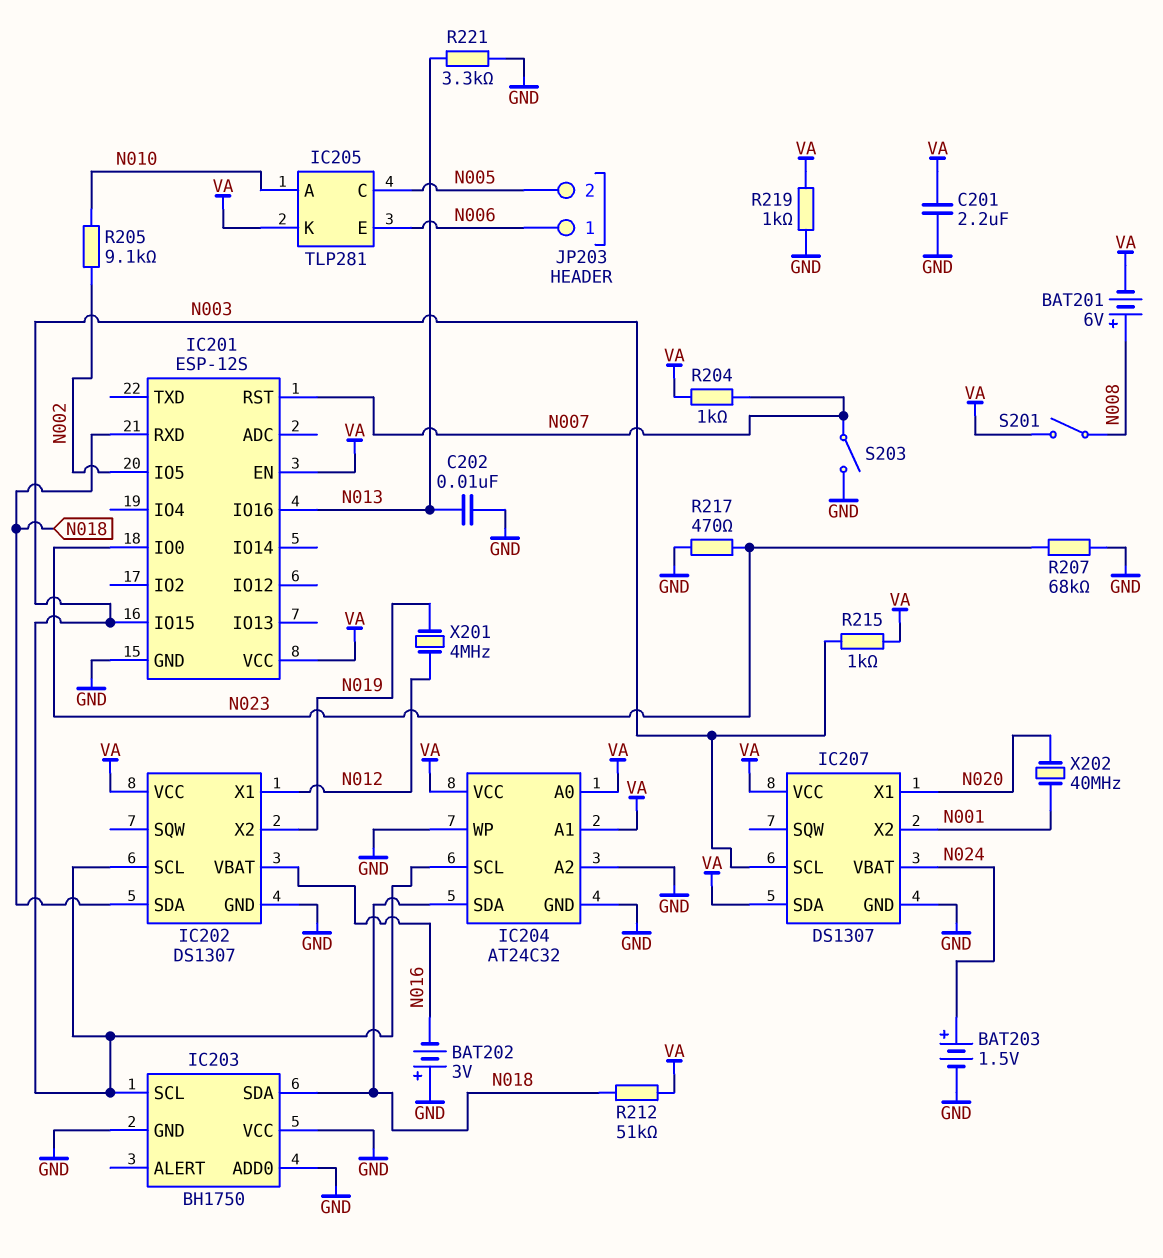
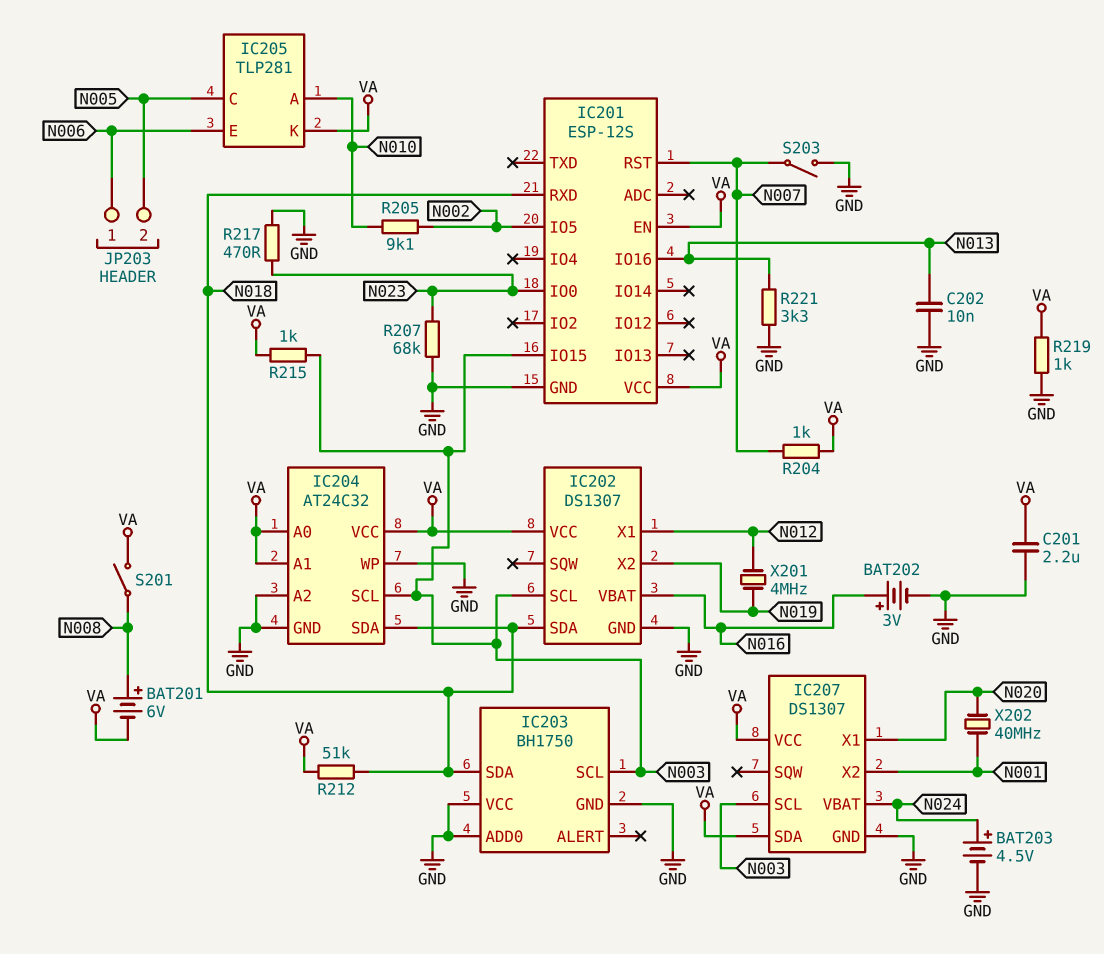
BAT202: 3V (plus GND, minus N016) -> 3V (plus N016, minus GND)
BAT203: 1.5V (plus N024, minus GND) -> 4.5V (plus N024, minus GND)

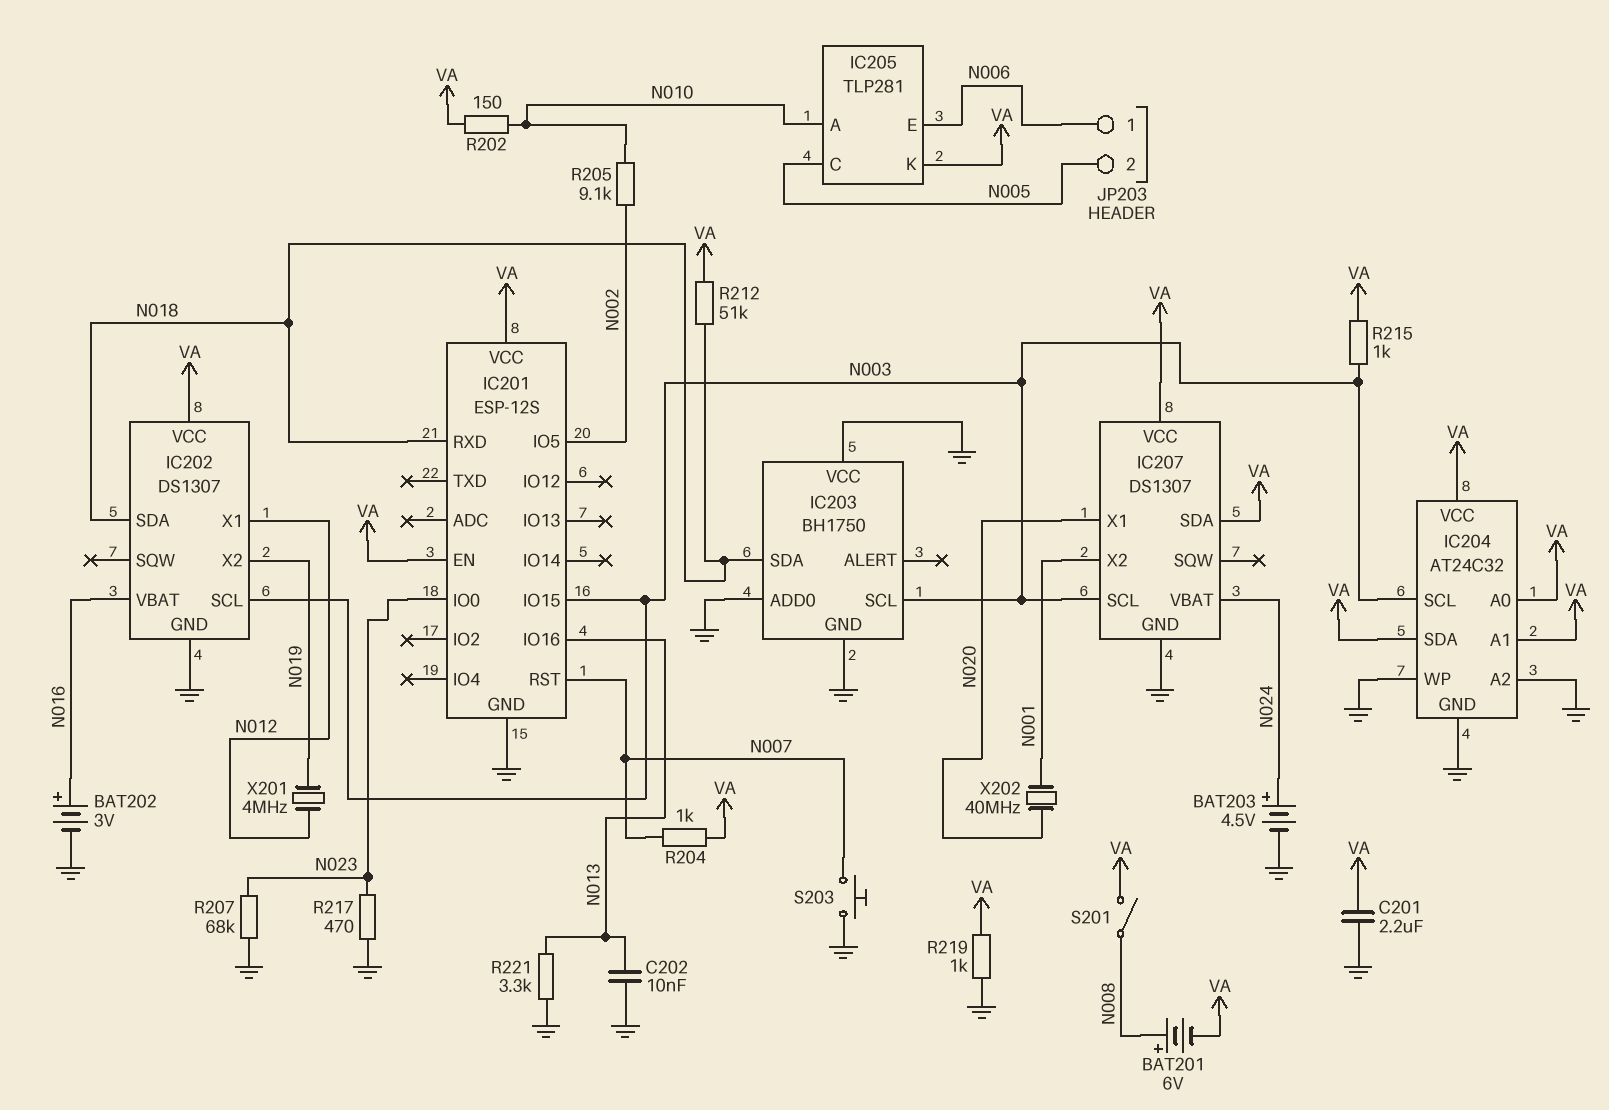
IC204 pin SDA: N018 -> VA
R202: none -> 150 (N010, VA)
S203: switch (GND, N007) -> button (GND, N007)

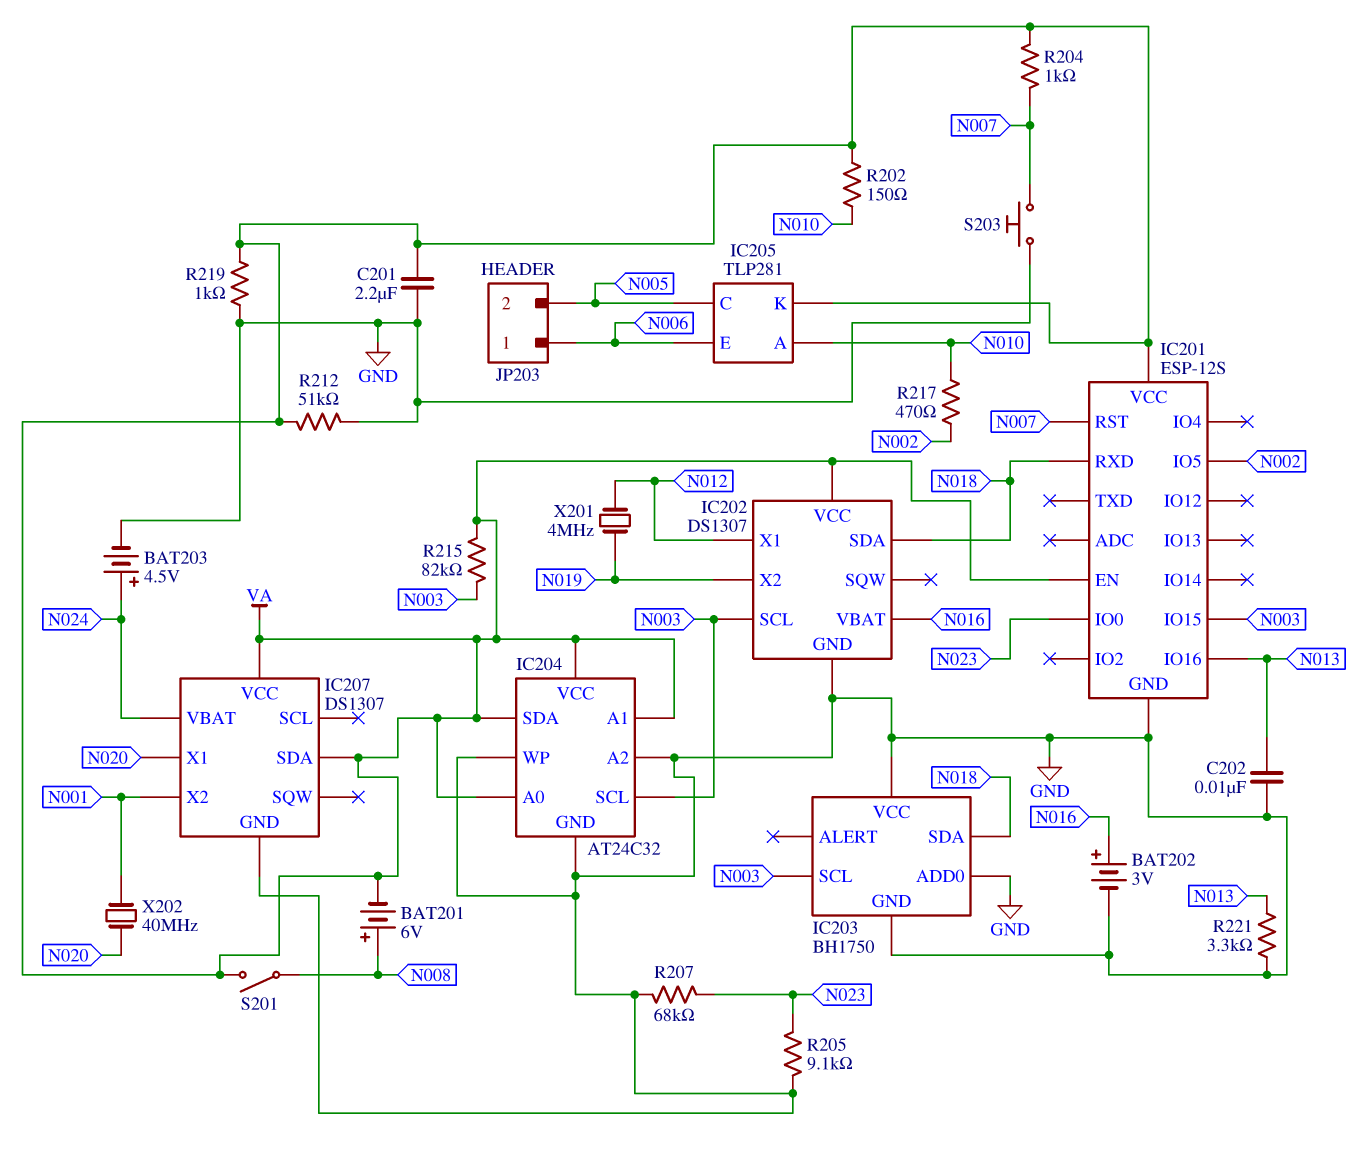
IC207 pin SCL: N003 -> none
R205: 9.1k (N002, N010) -> 9.1k (GND, N023)
R212: 51k (N018, VA) -> 51k (GND, VA)
R215: 1k (N003, VA) -> 82k (N003, VA)
R217: 470 (GND, N023) -> 470 (N002, N010)

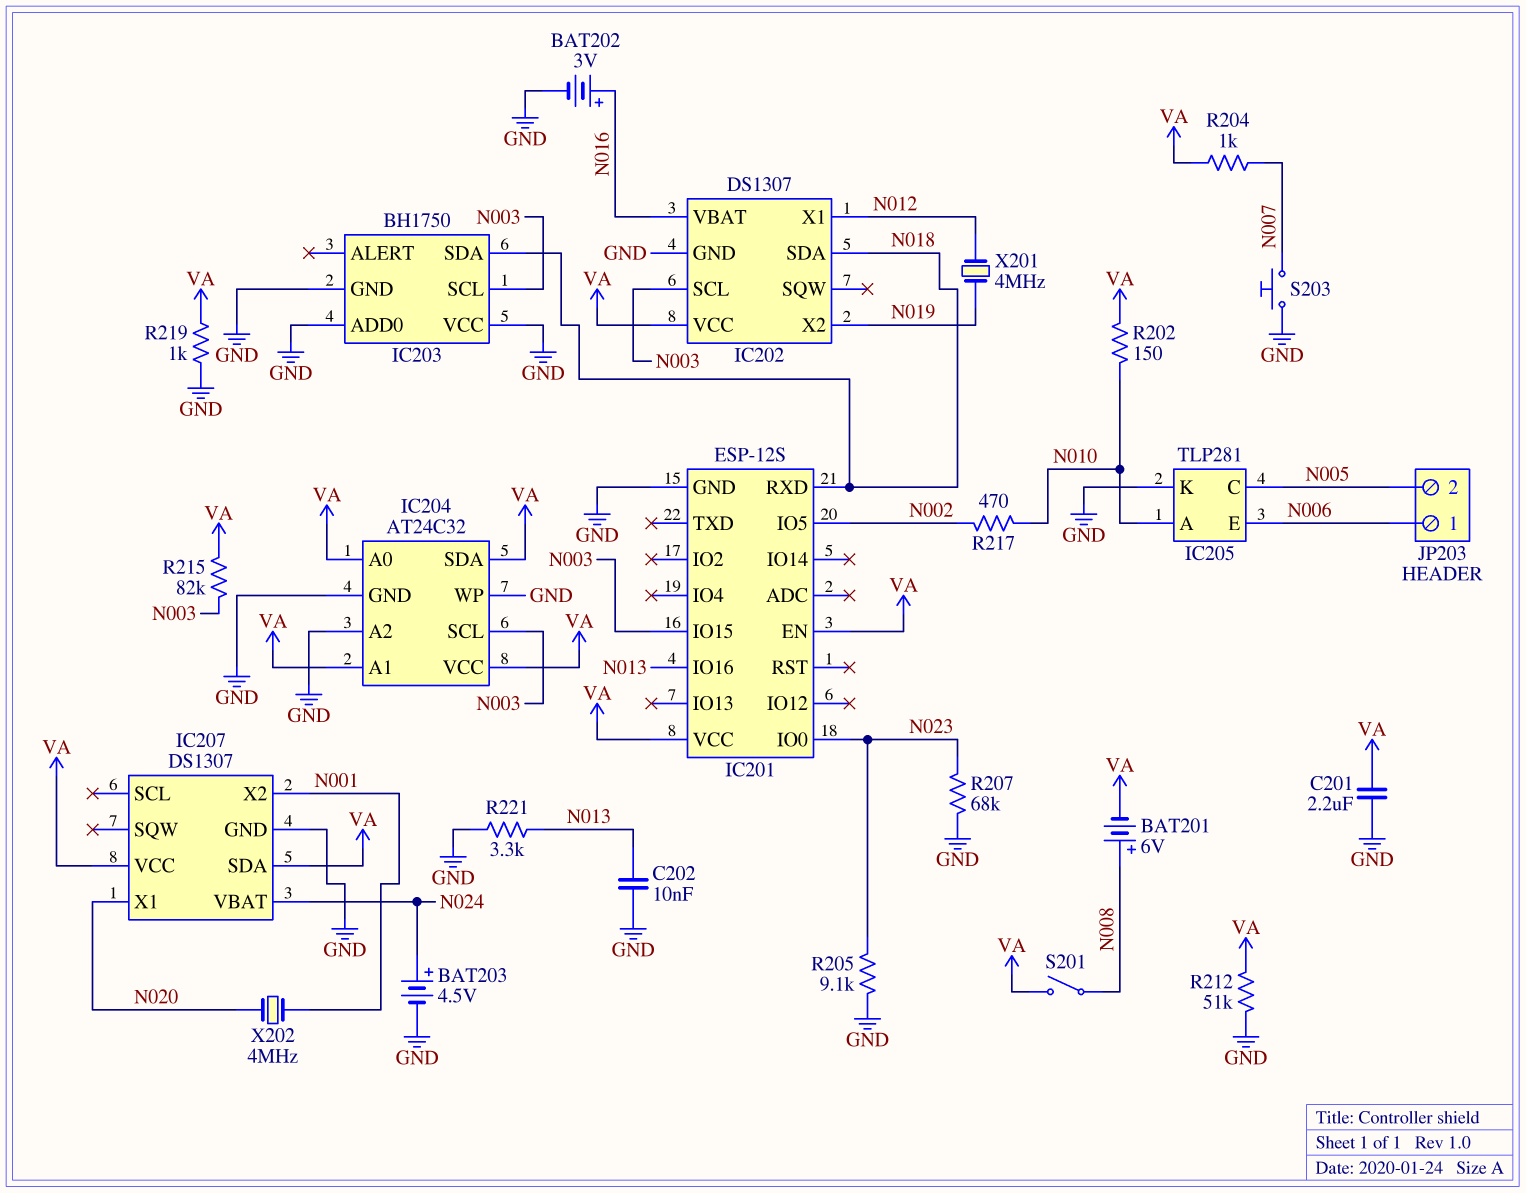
IC201 pin RST: N007 -> none
IC205 pin K: VA -> GND
X202: 40MHz (N001, N020) -> 4MHz (N001, N020)

